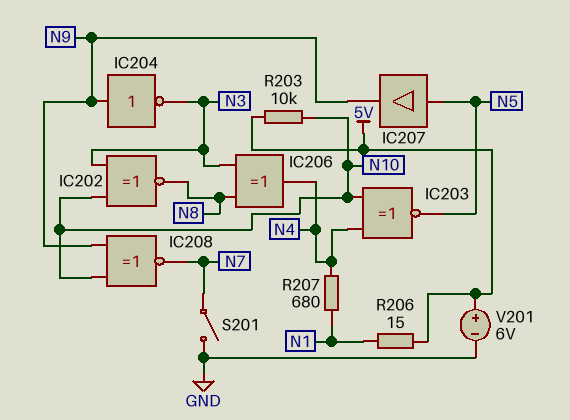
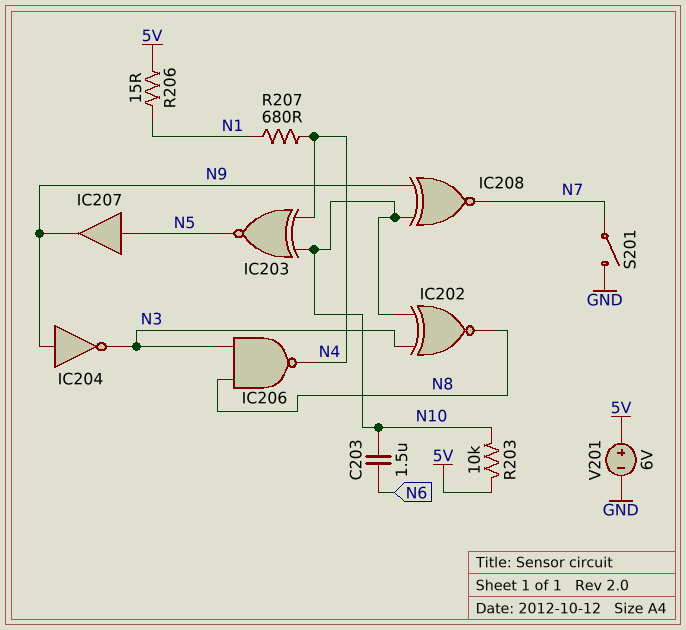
C203: none -> 1.5uF (N6, N10)
IC206: XOR (in N3, in N8, out N4) -> NAND (in N3, in N8, out N4)

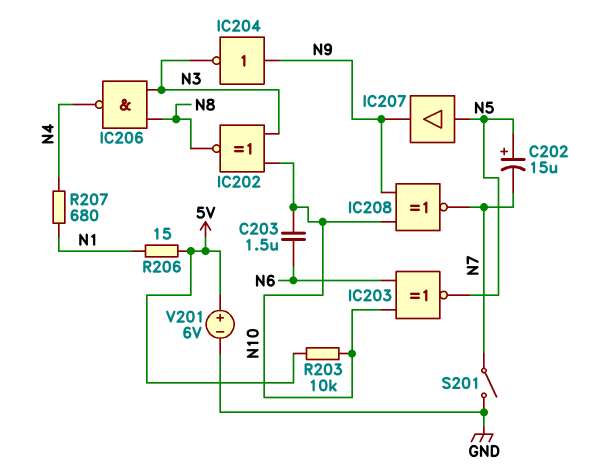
C202: none -> 15uF (plus N5, minus N7)
IC203: XNOR (in N4, in N10, out N5) -> XNOR (in N6, in N10, out N5)

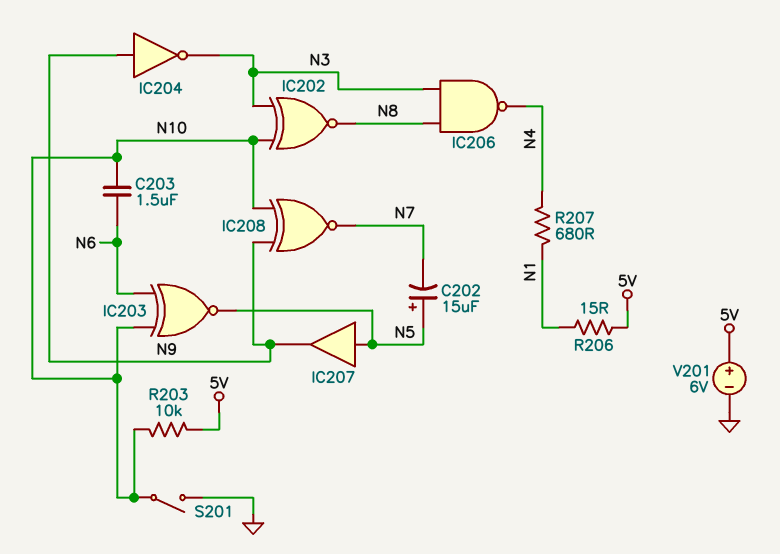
S201: switch (GND, N7) -> switch (GND, N10)

